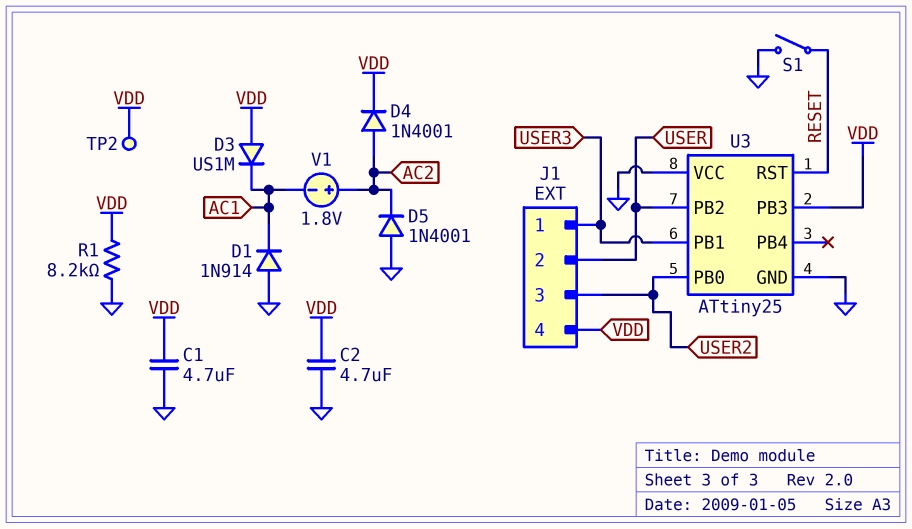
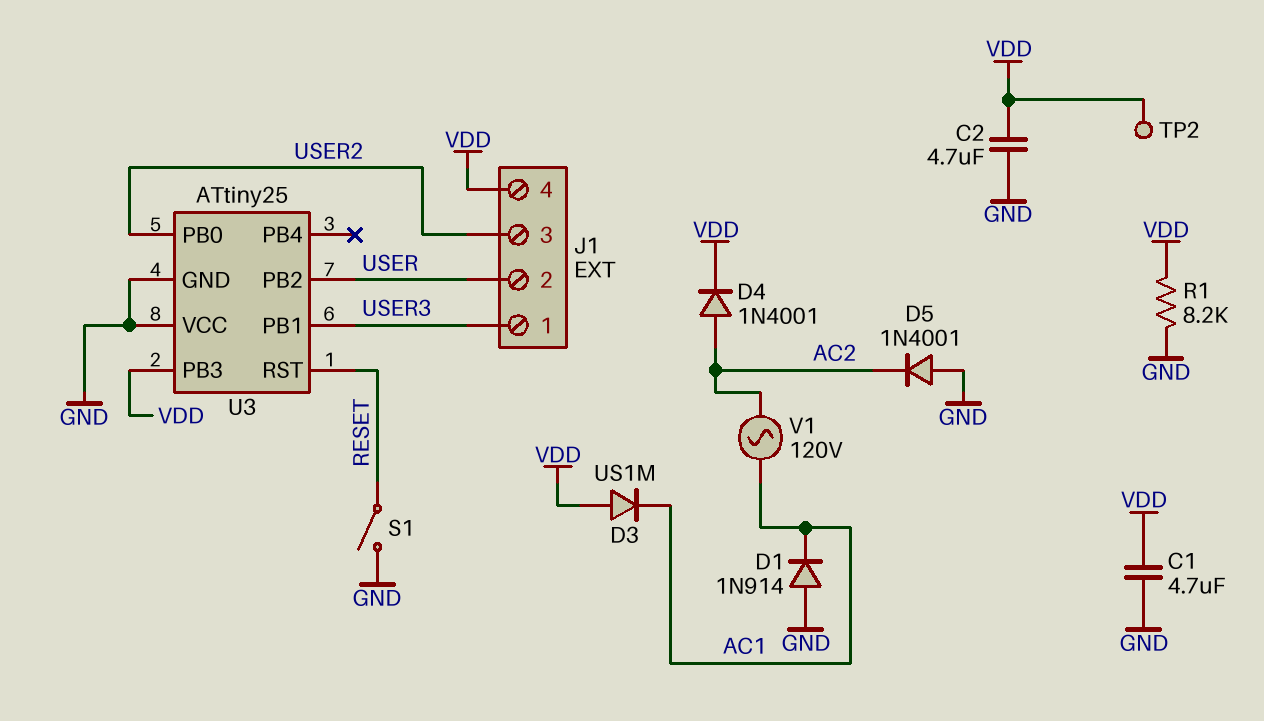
V1: 1.8V (plus AC2, minus AC1) -> AC 120V (AC1, AC2)

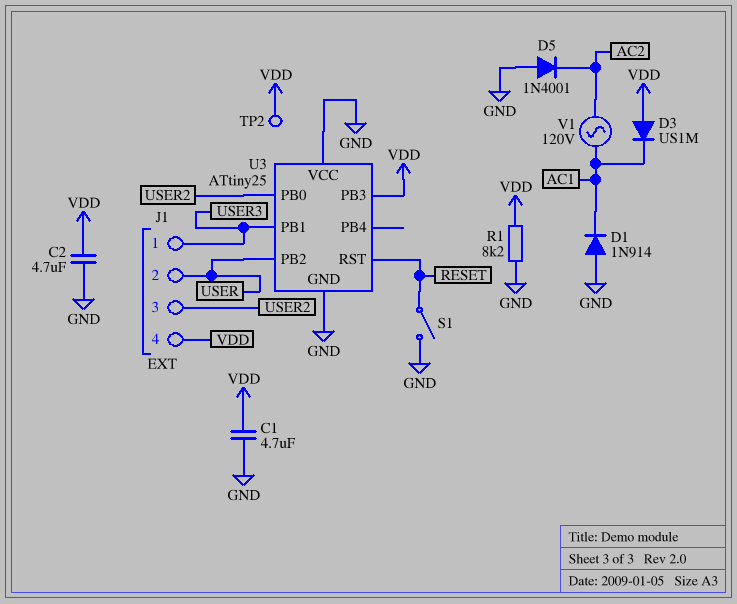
D4: diode 1N4001 (A AC2, K VDD) -> none

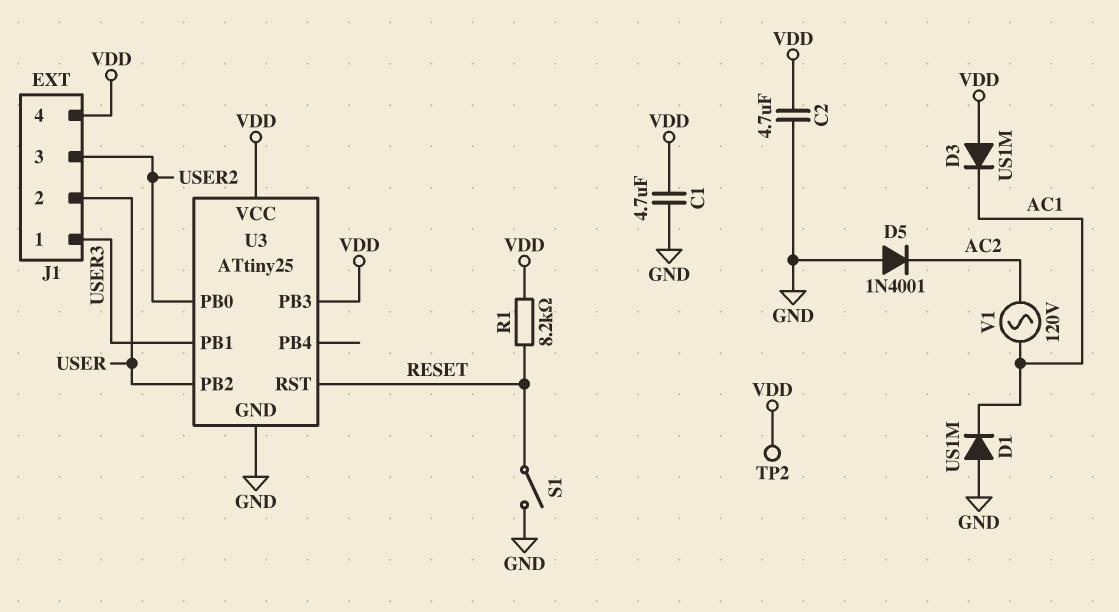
D1: diode 1N914 (A GND, K AC1) -> diode US1M (A GND, K AC1)
R1: 8.2k (GND, VDD) -> 8.2k (RESET, VDD)
U3 pin VCC: GND -> VDD

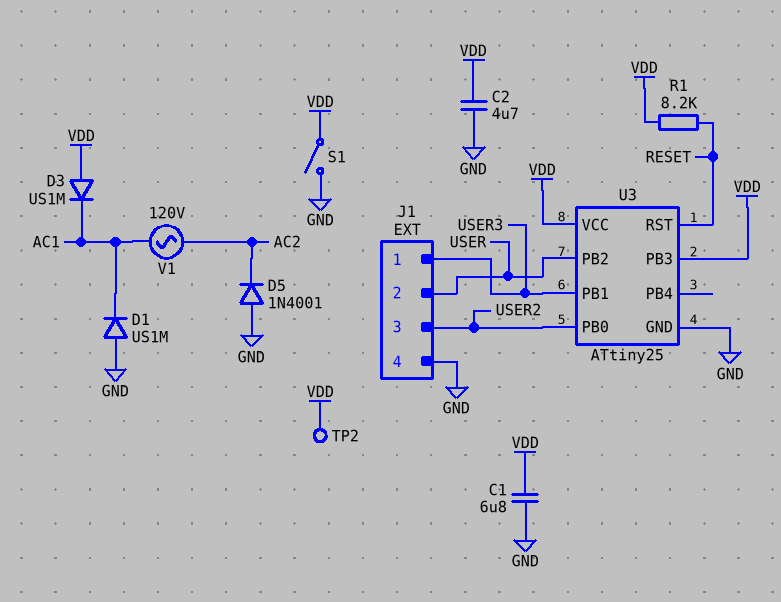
C1: 4.7uF (GND, VDD) -> 6.8uF (GND, VDD)
J1 pin 4: VDD -> GND
S1: switch (GND, RESET) -> switch (GND, VDD)

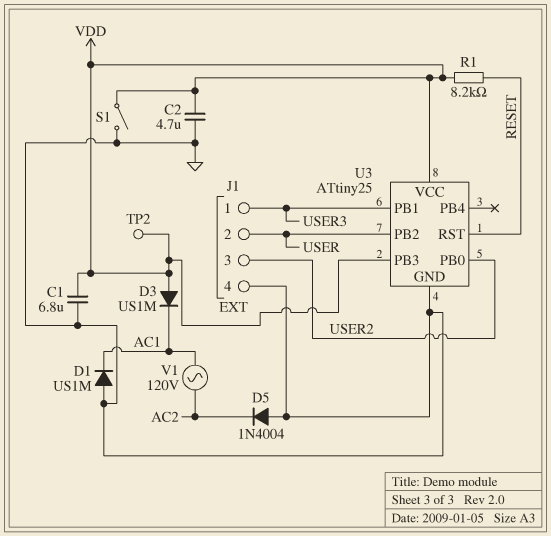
D5: diode 1N4001 (A GND, K AC2) -> diode 1N4004 (A GND, K AC2)

